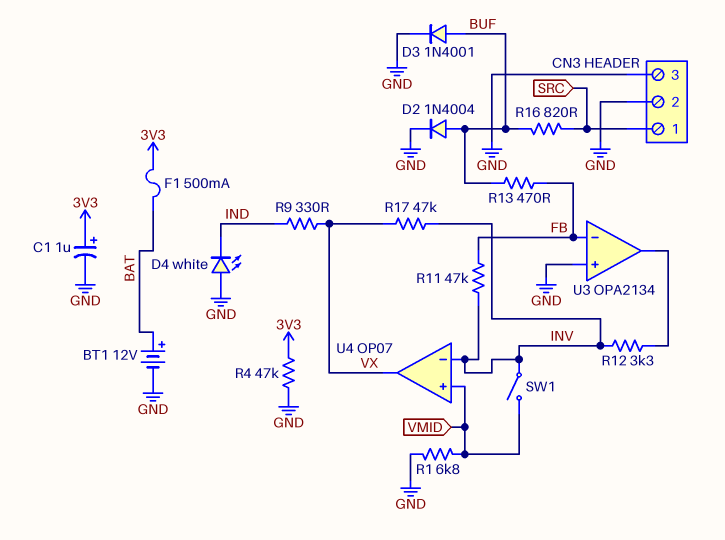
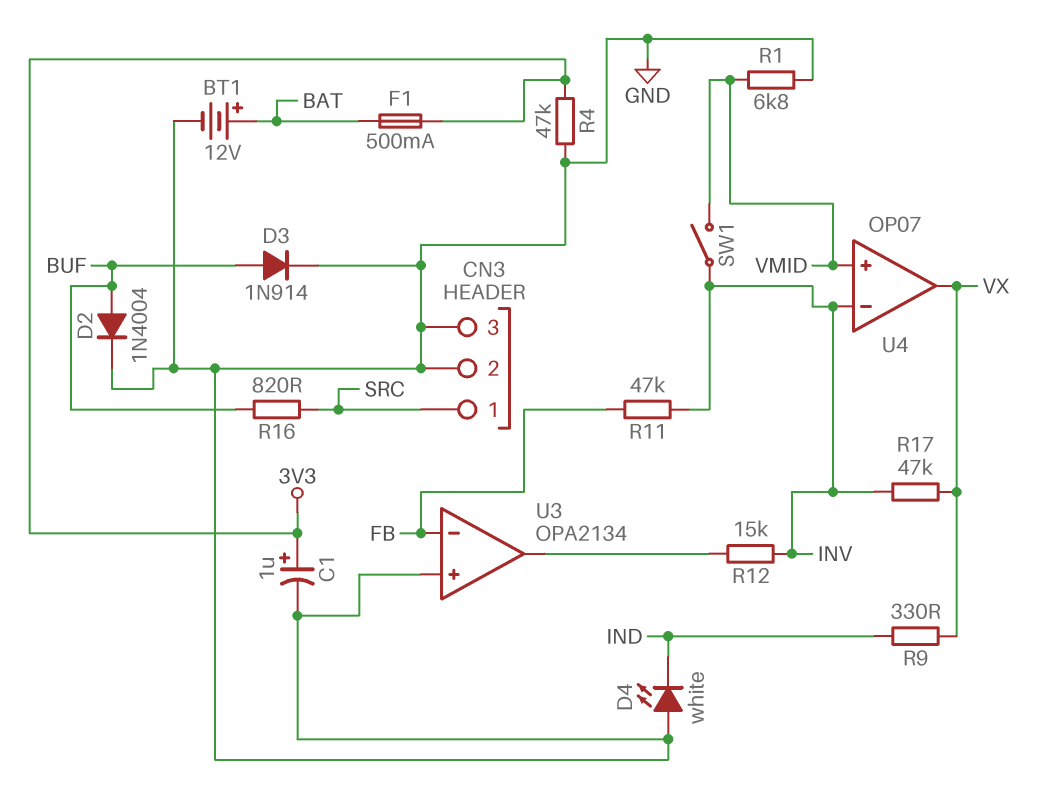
D3: diode 1N4001 (A BUF, K GND) -> diode 1N914 (A BUF, K GND)
R12: 3.3k (INV, U3/out) -> 15k (INV, U3/out)
R13: 470 (BUF, FB) -> none

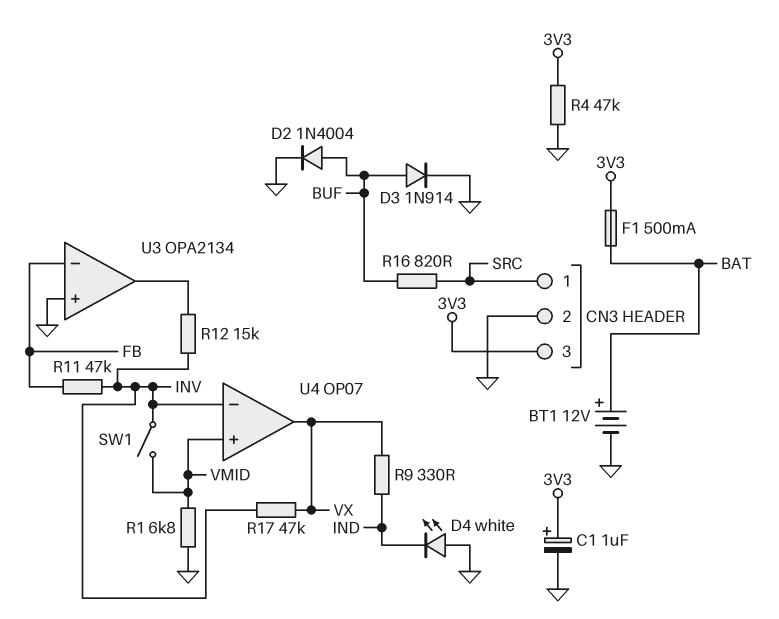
CN3 pin 3: GND -> 3V3

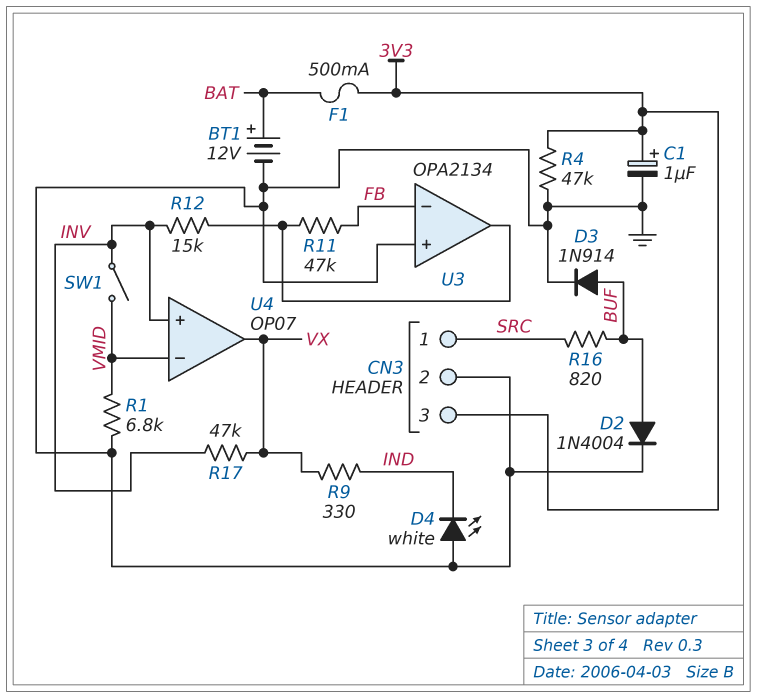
R11: 47k (FB, INV) -> 47k (FB, U3/out)
U4 pin in+: VMID -> INV
U4 pin in-: INV -> VMID

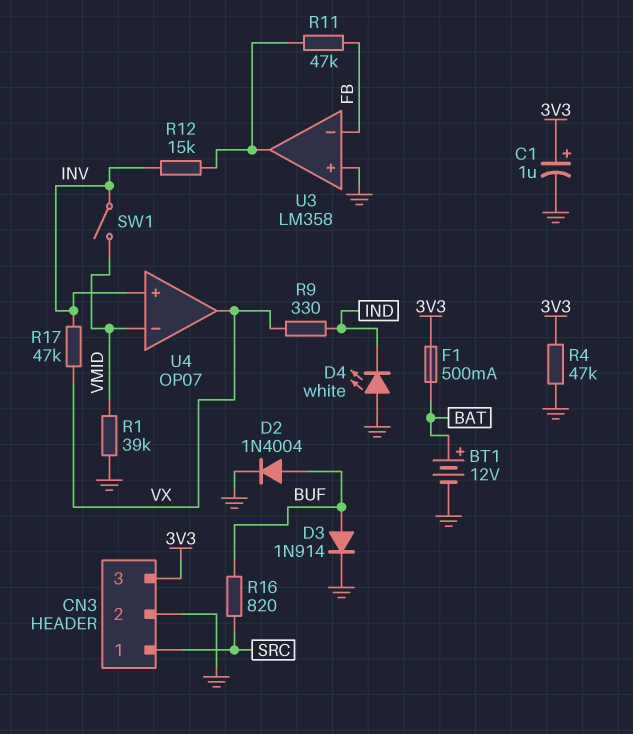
R1: 6.8k (GND, VMID) -> 39k (GND, VMID)
U3: OPA2134 -> LM358

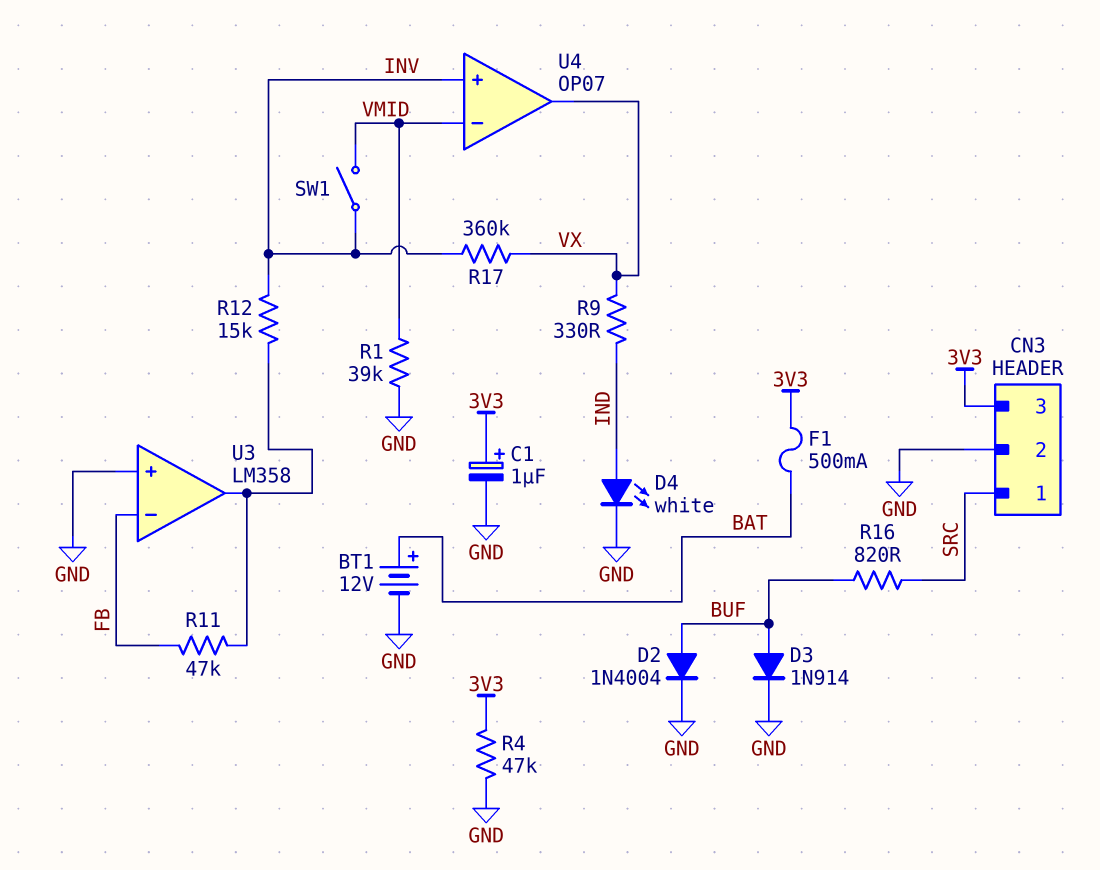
D4: LED white (A GND, K IND) -> LED white (A IND, K GND)
R17: 47k (INV, VX) -> 360k (INV, VX)

